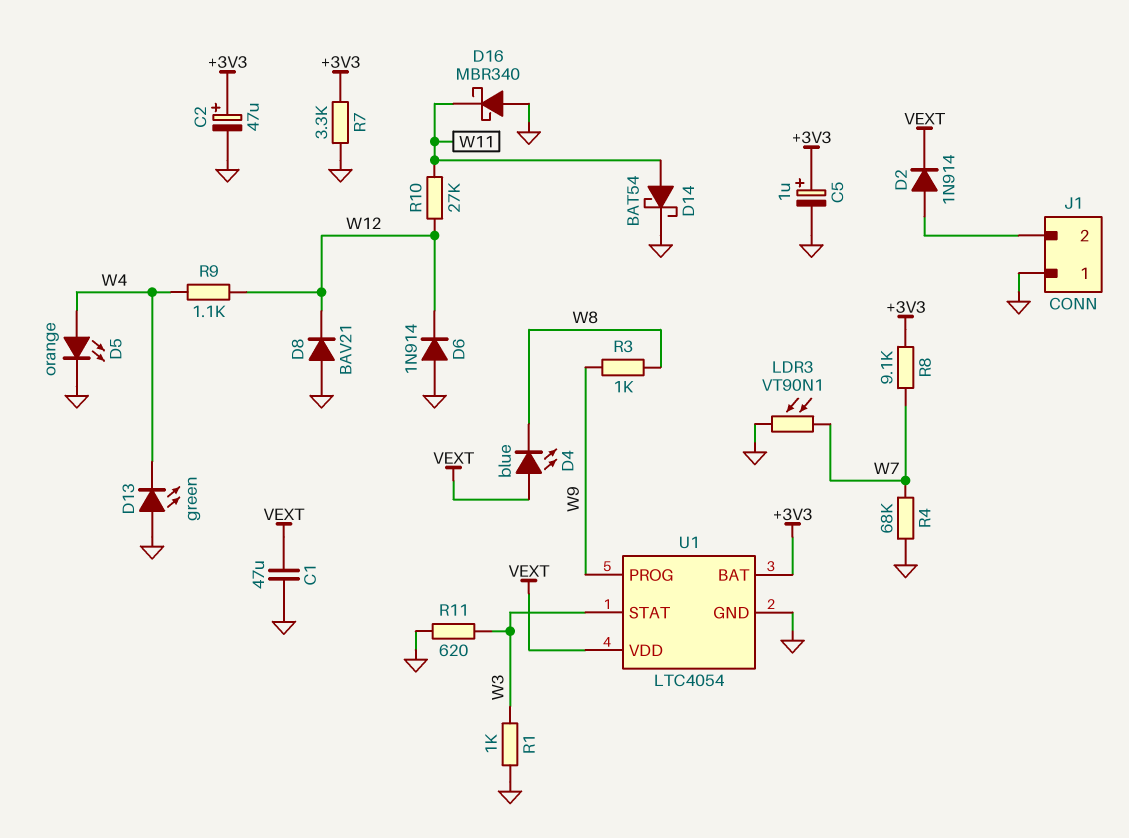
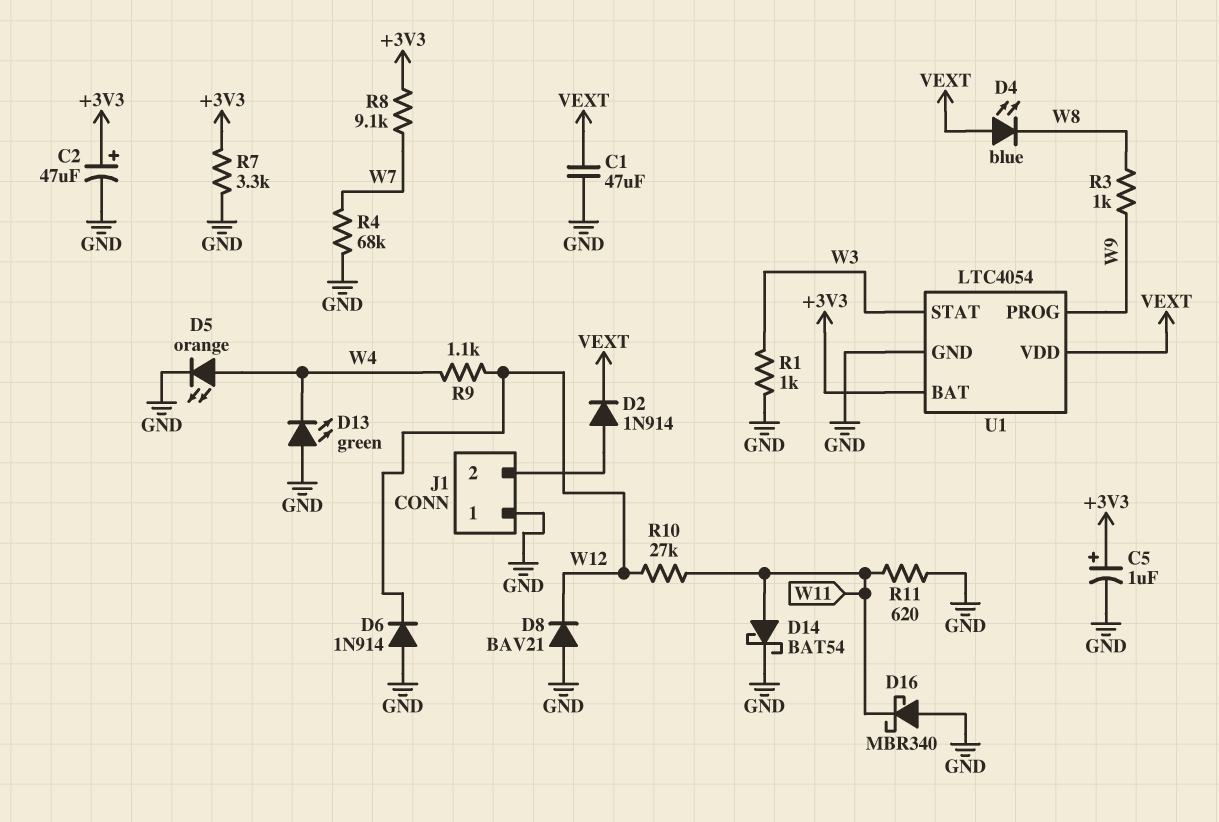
LDR3: VT90N1 (GND, W7) -> none
R11: 620 (GND, W3) -> 620 (GND, W11)

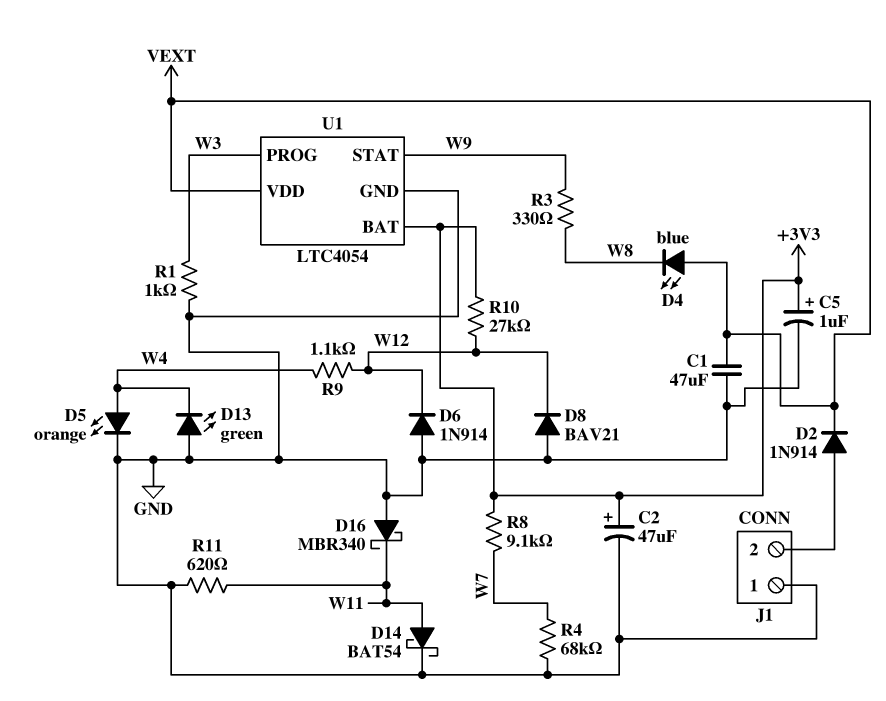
R3: 1k (W8, W9) -> 330 (W8, W9)
R7: 3.3k (+3V3, GND) -> none
R10: 27k (W11, W12) -> 27k (+3V3, W12)
U1 pin PROG: W9 -> W3
U1 pin STAT: W3 -> W9

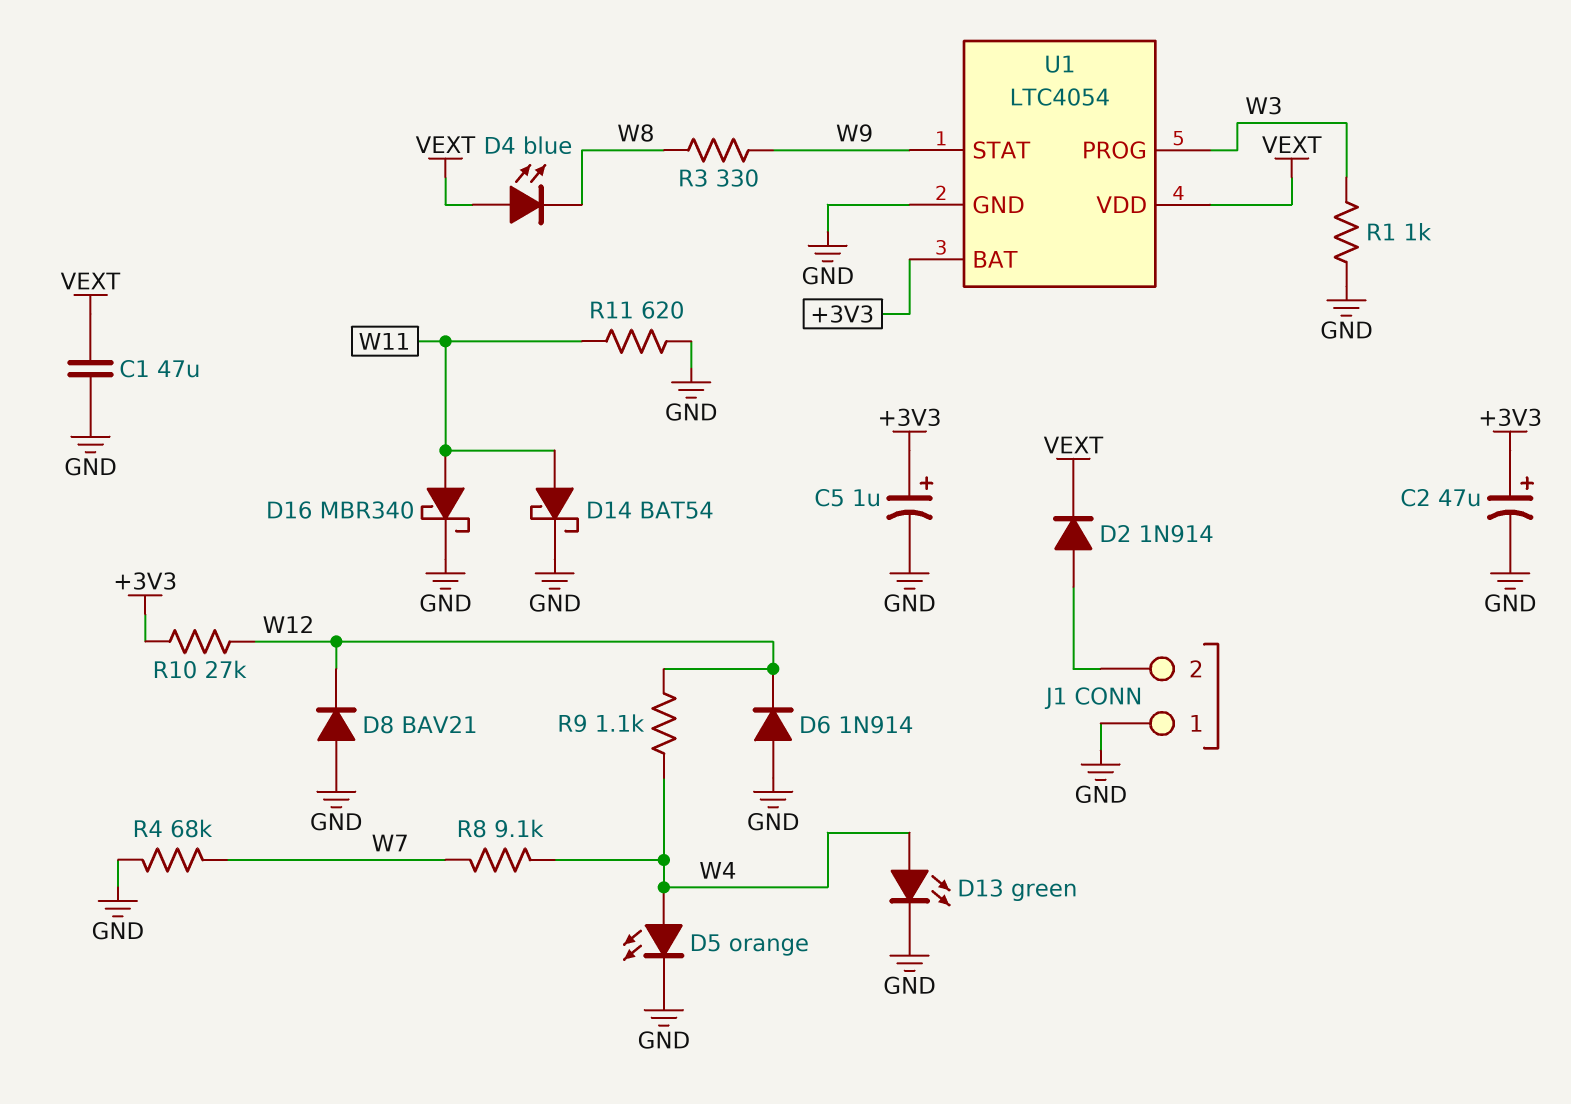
D13: LED green (A GND, K W4) -> LED green (A W4, K GND)
D16: schottky MBR340 (A GND, K W11) -> schottky MBR340 (A W11, K GND)
R8: 9.1k (+3V3, W7) -> 9.1k (W4, W7)

